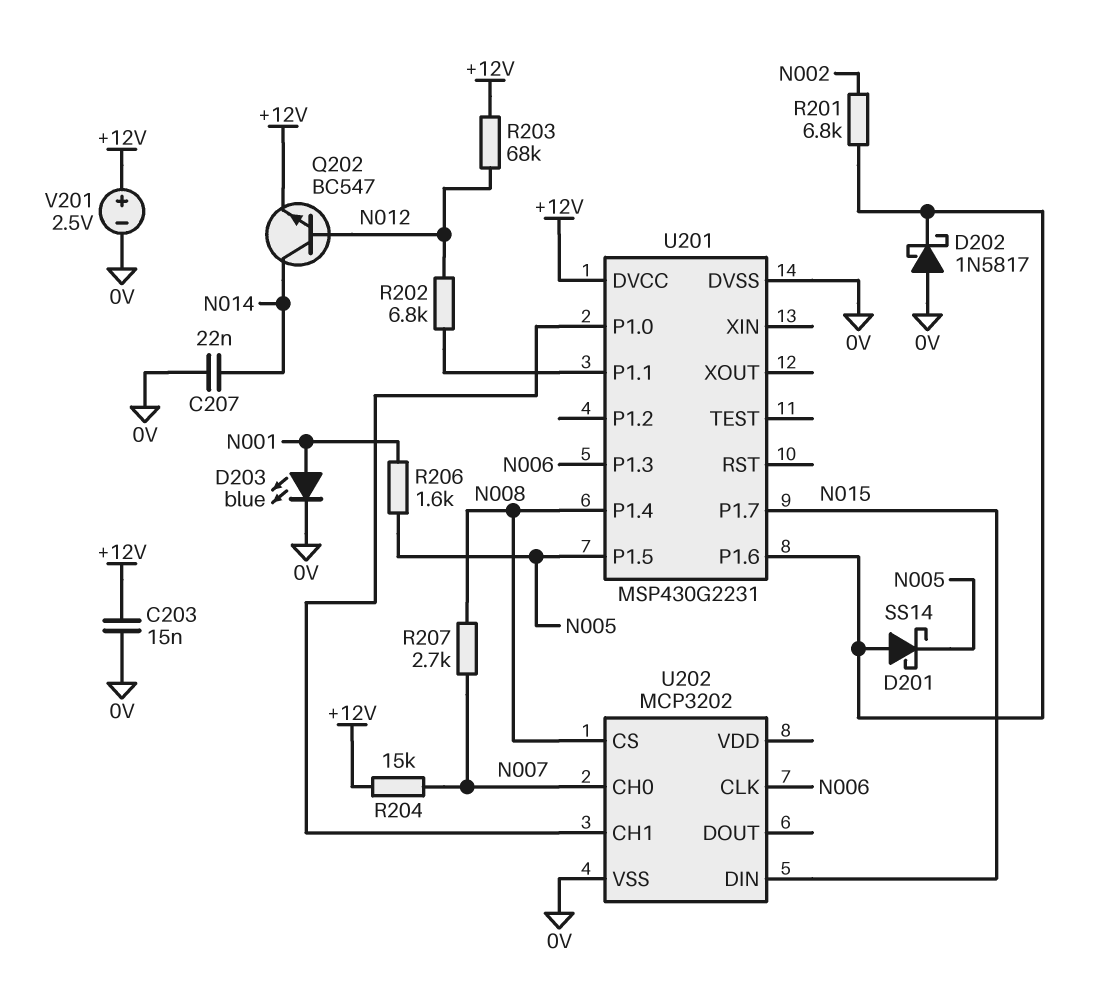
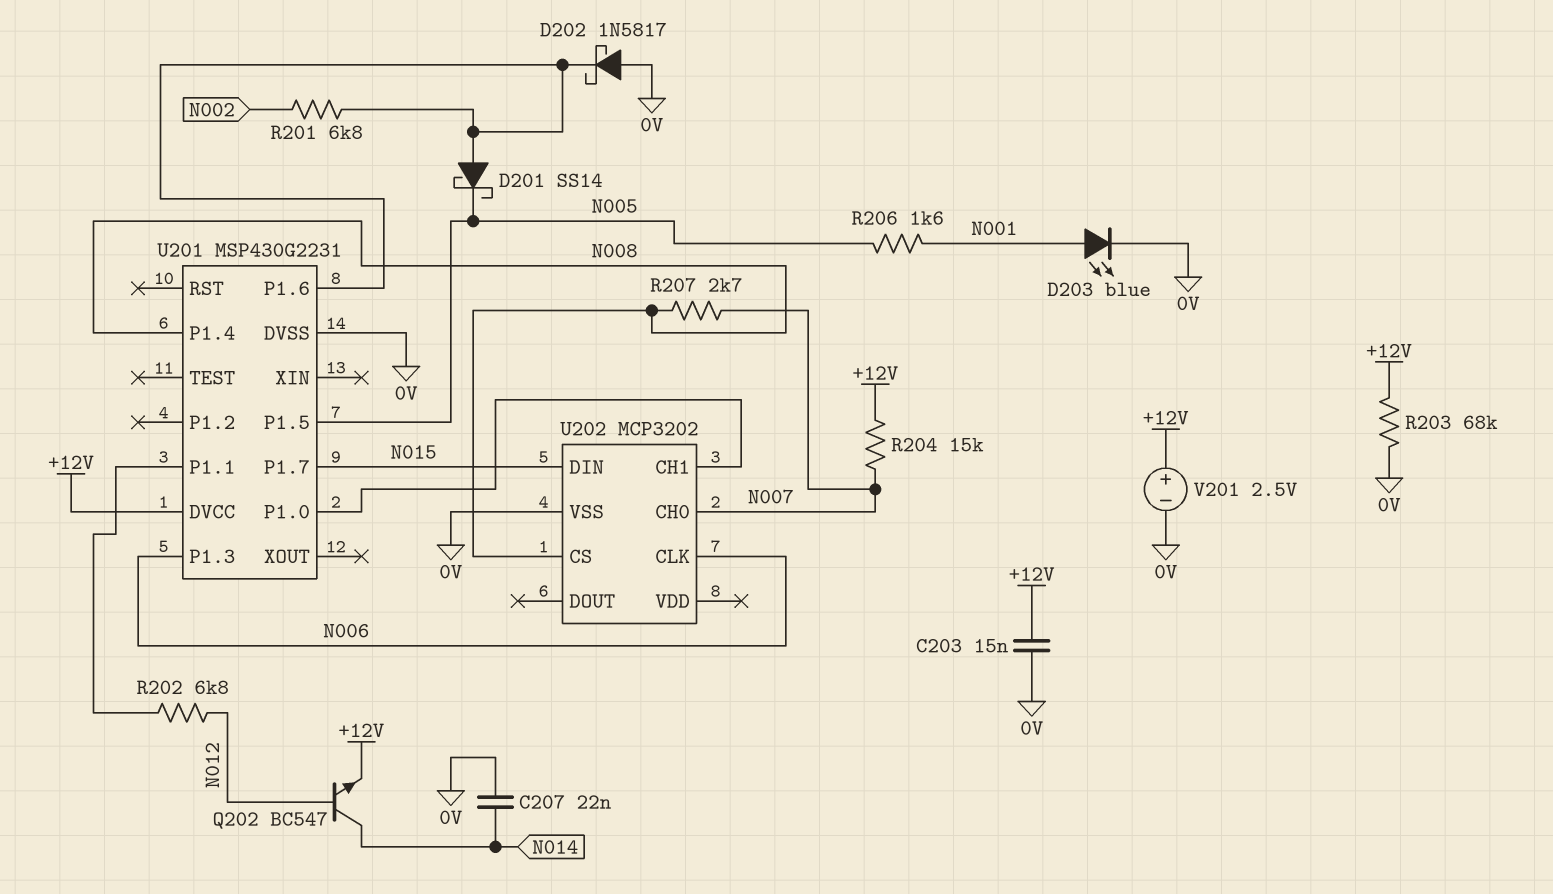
R203: 68k (+12V, N012) -> 68k (+12V, 0V)

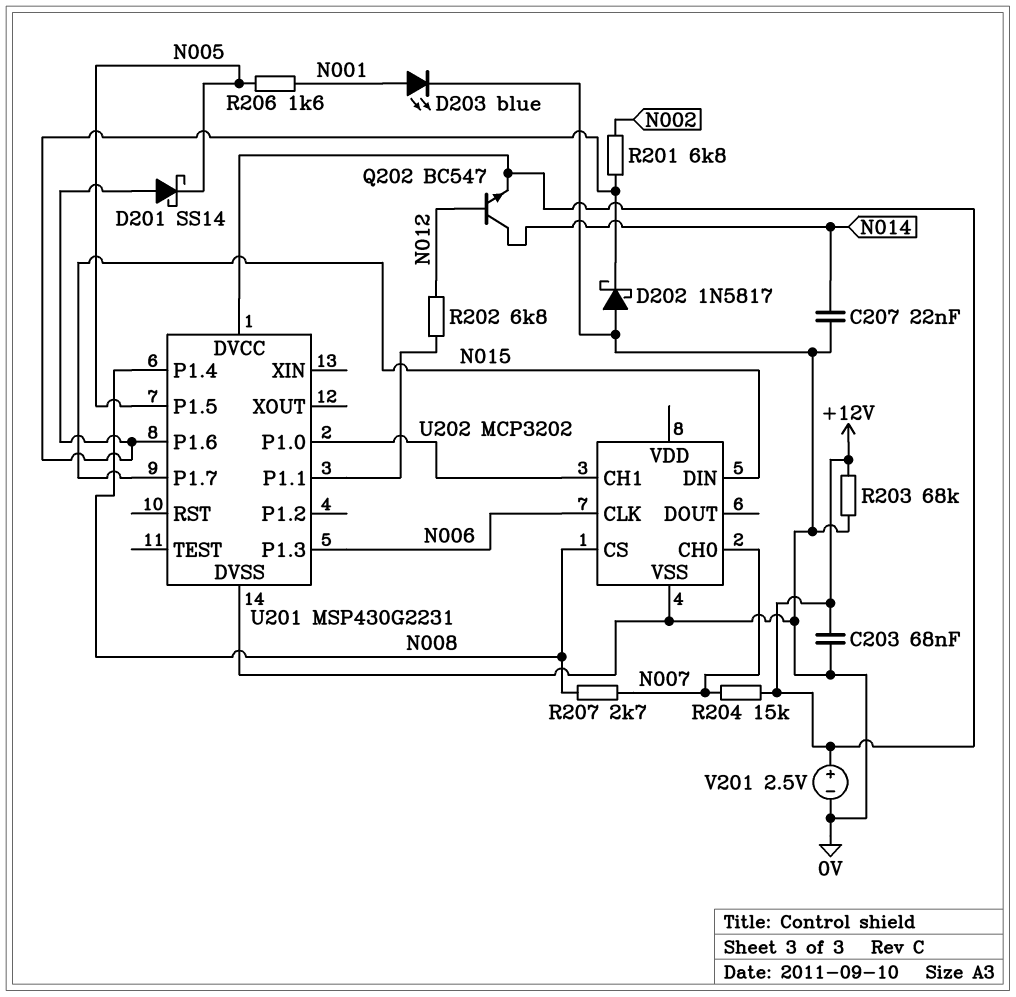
C203: 15nF (+12V, 0V) -> 68nF (+12V, 0V)

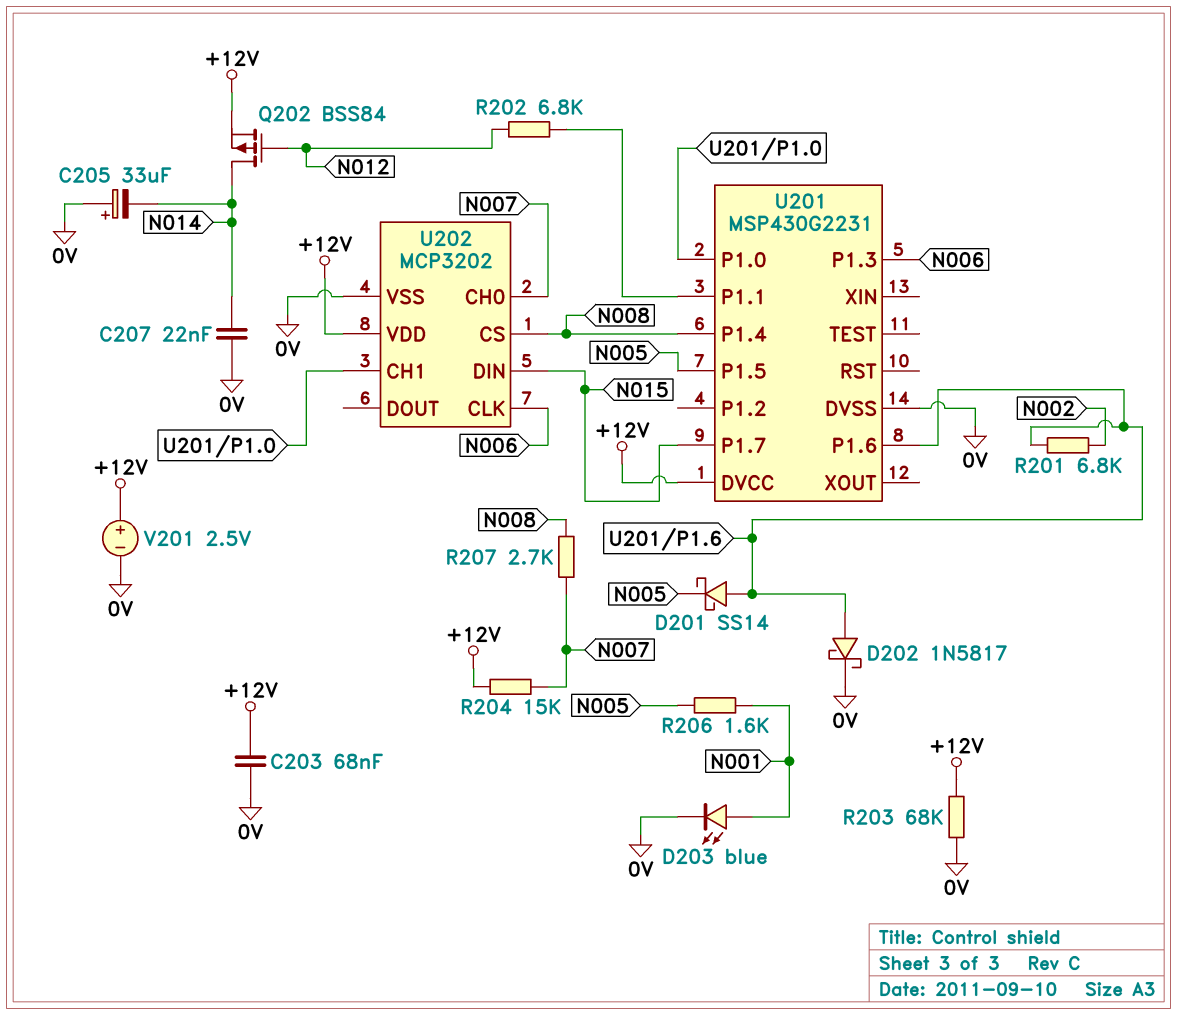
C205: none -> 33uF (plus 0V, minus N014)
D202: schottky 1N5817 (A 0V, K U201/P1.6) -> schottky 1N5817 (A U201/P1.6, K 0V)
Q202: NPN BC547 (B N012, C N014, E +12V) -> PMOS BSS84 (G N012, D N014, S +12V)
U202 pin VDD: none -> +12V

